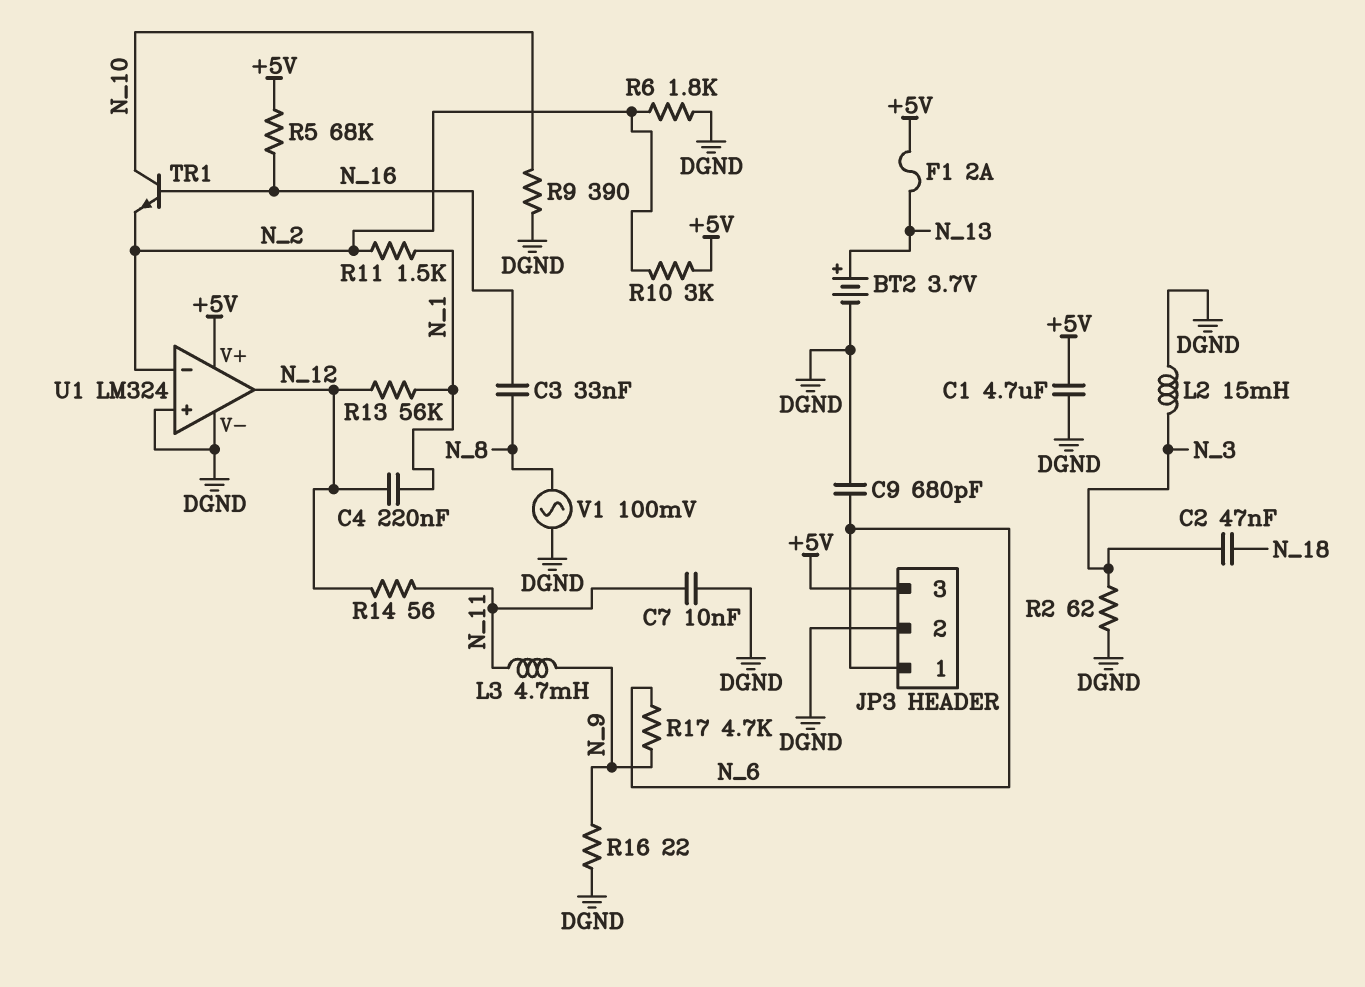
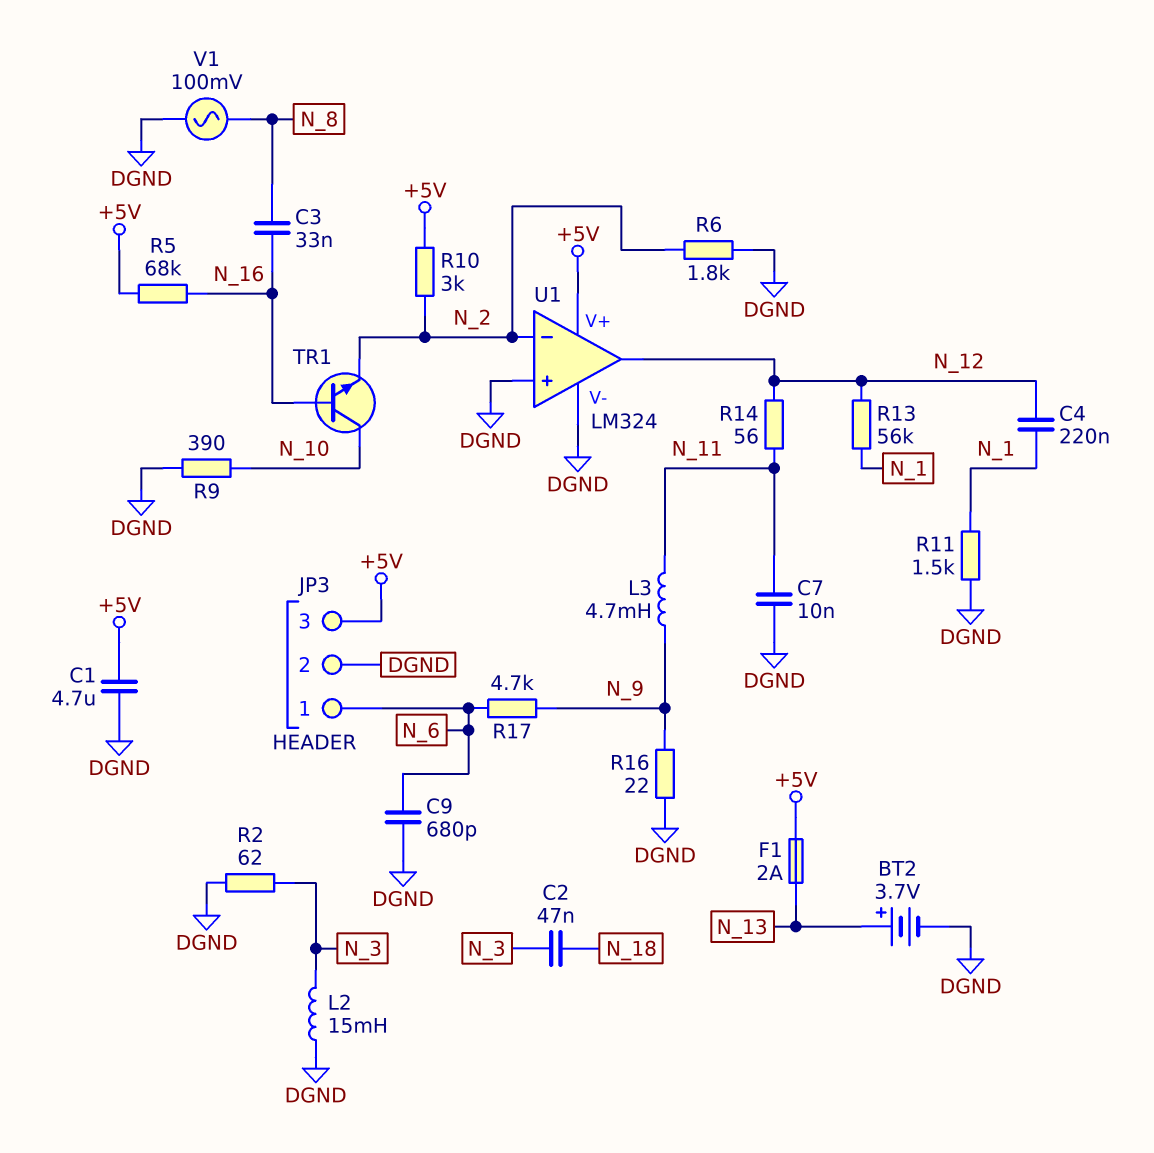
R11: 1.5k (N_1, N_2) -> 1.5k (DGND, N_1)

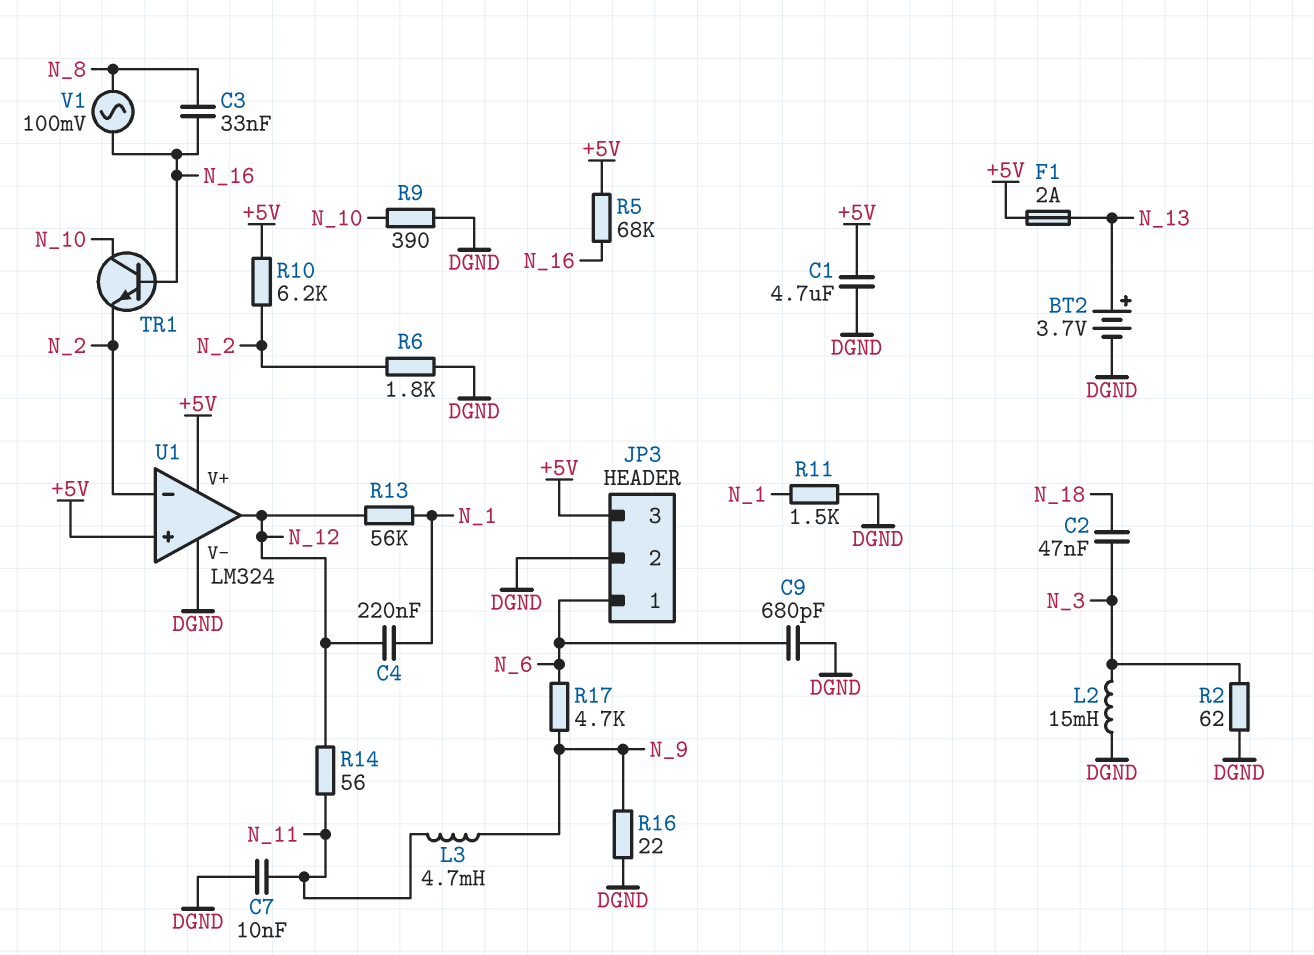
R10: 3k (+5V, N_2) -> 6.2k (+5V, N_2)
U1 pin in+: DGND -> +5V
V1: AC 100mV (DGND, N_8) -> AC 100mV (N_8, N_16)

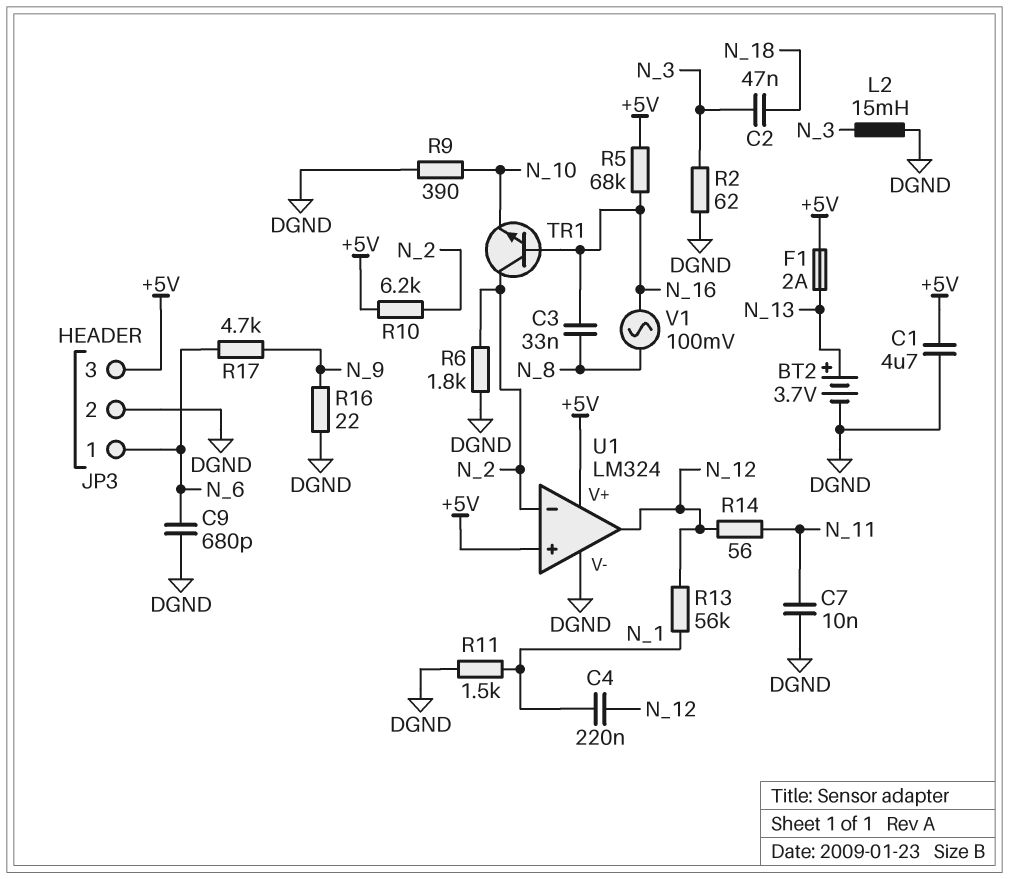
L3: 4.7mH (N_9, N_11) -> none
TR1: NPN (B N_16, C N_10, E N_2) -> NPN (B N_16, C N_2, E N_10)

